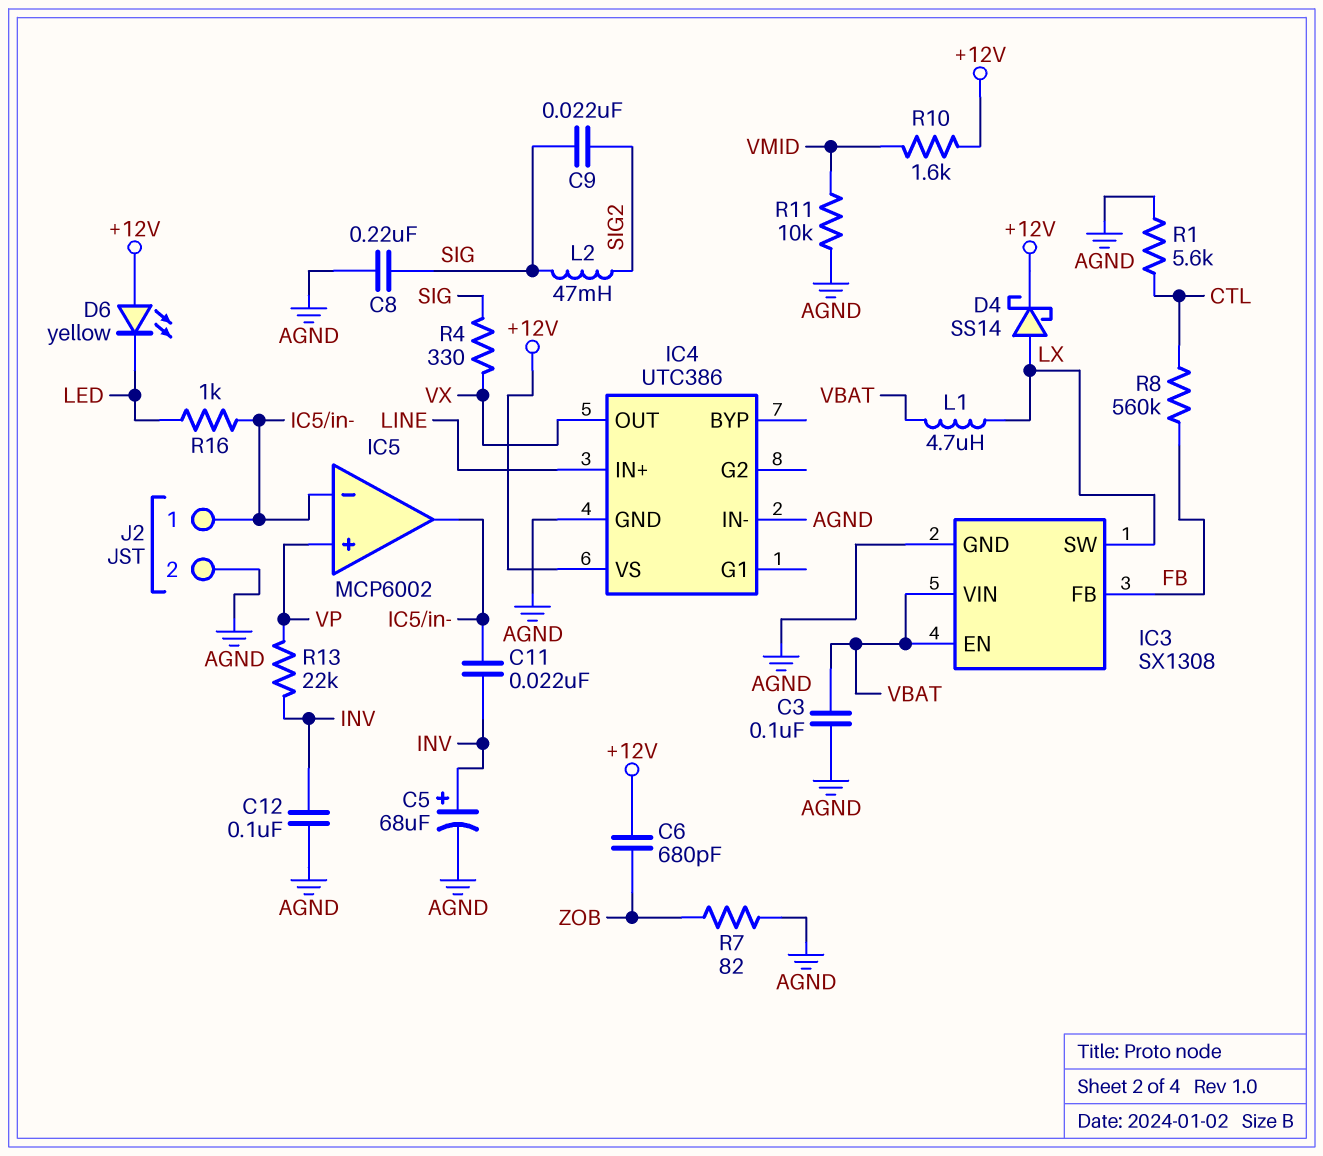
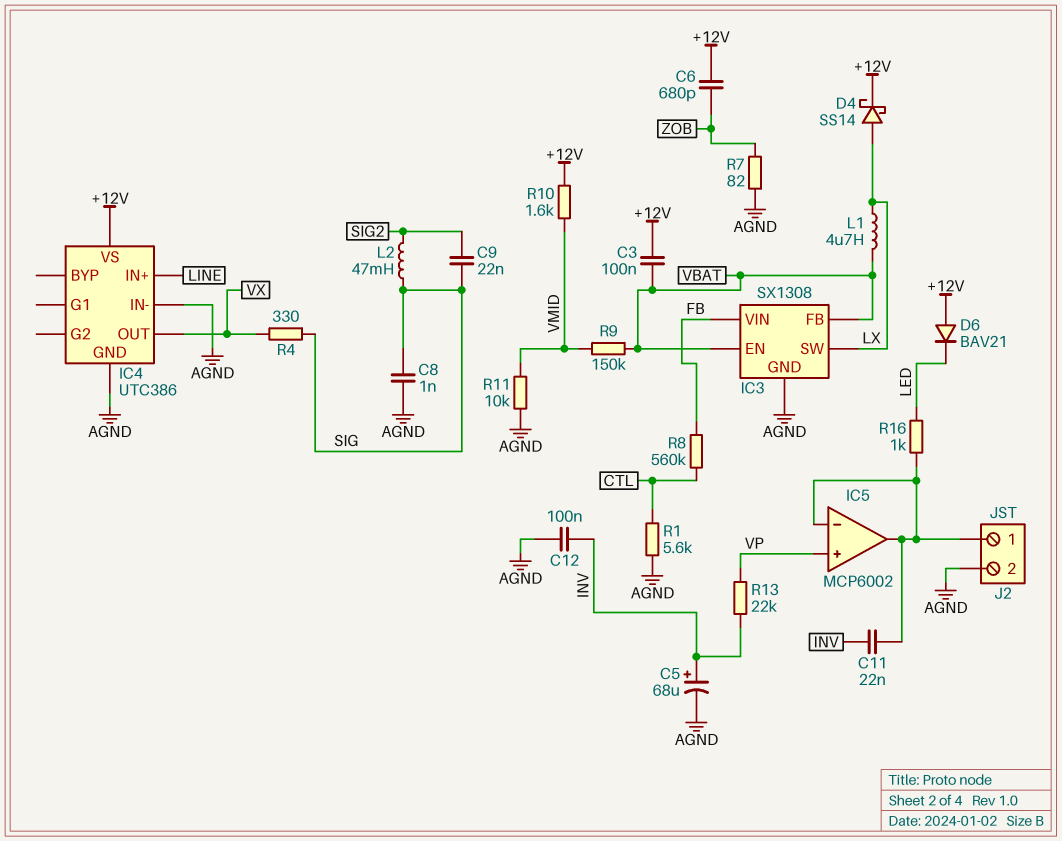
C3: 100nF (AGND, VBAT) -> 100nF (+12V, VBAT)
C8: 220nF (AGND, SIG) -> 1nF (AGND, SIG)
D6: LED yellow (A +12V, K LED) -> diode BAV21 (A +12V, K LED)
IC3 pin FB: FB -> VBAT
IC3 pin VIN: VBAT -> FB
R9: none -> 150k (VBAT, VMID)

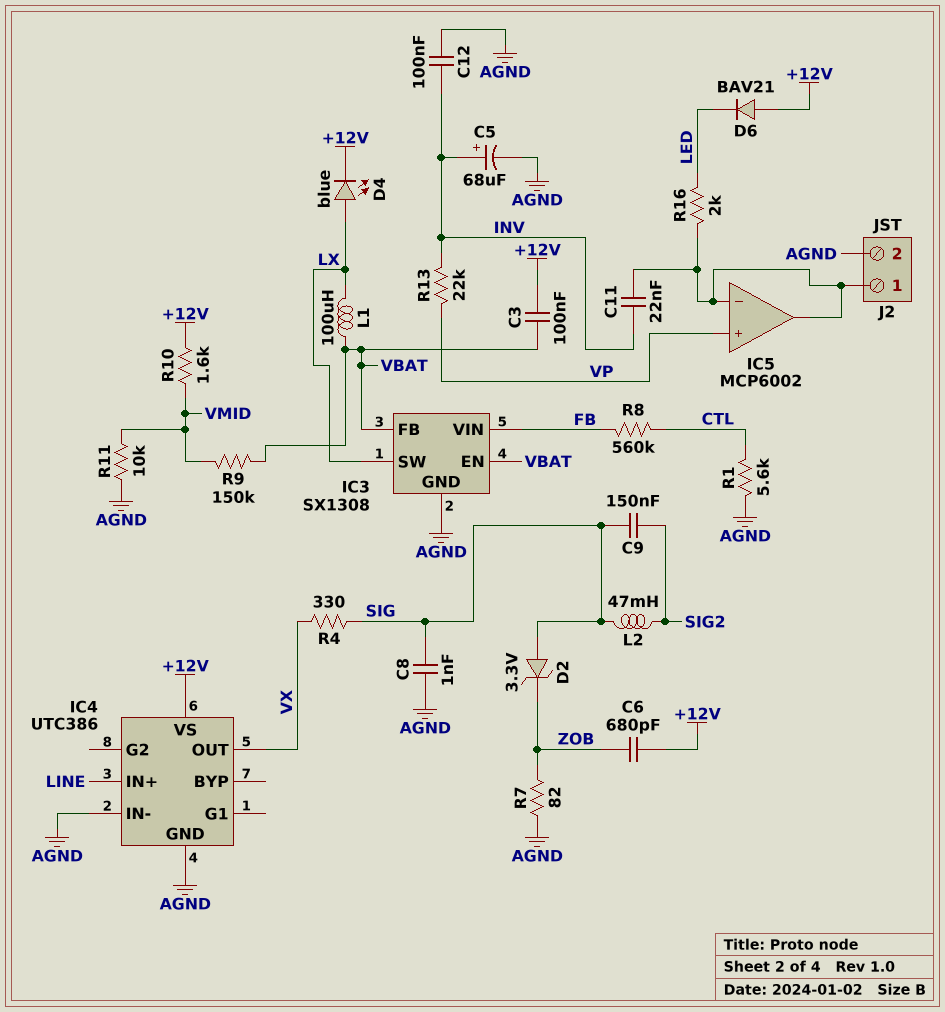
C9: 22nF (SIG, SIG2) -> 150nF (SIG, SIG2)
D2: none -> zener 3.3V (A SIG, K ZOB)
D4: schottky SS14 (A LX, K +12V) -> LED blue (A LX, K +12V)
L1: 4.7uH (LX, VBAT) -> 100uH (LX, VBAT)
R16: 1k (IC5/in-, LED) -> 2k (IC5/in-, LED)

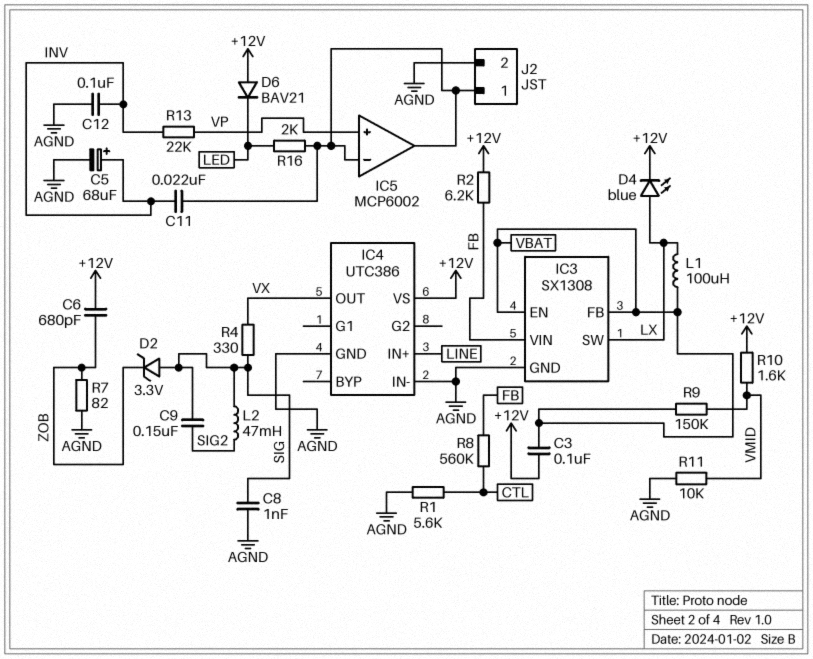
R2: none -> 6.2k (+12V, FB)

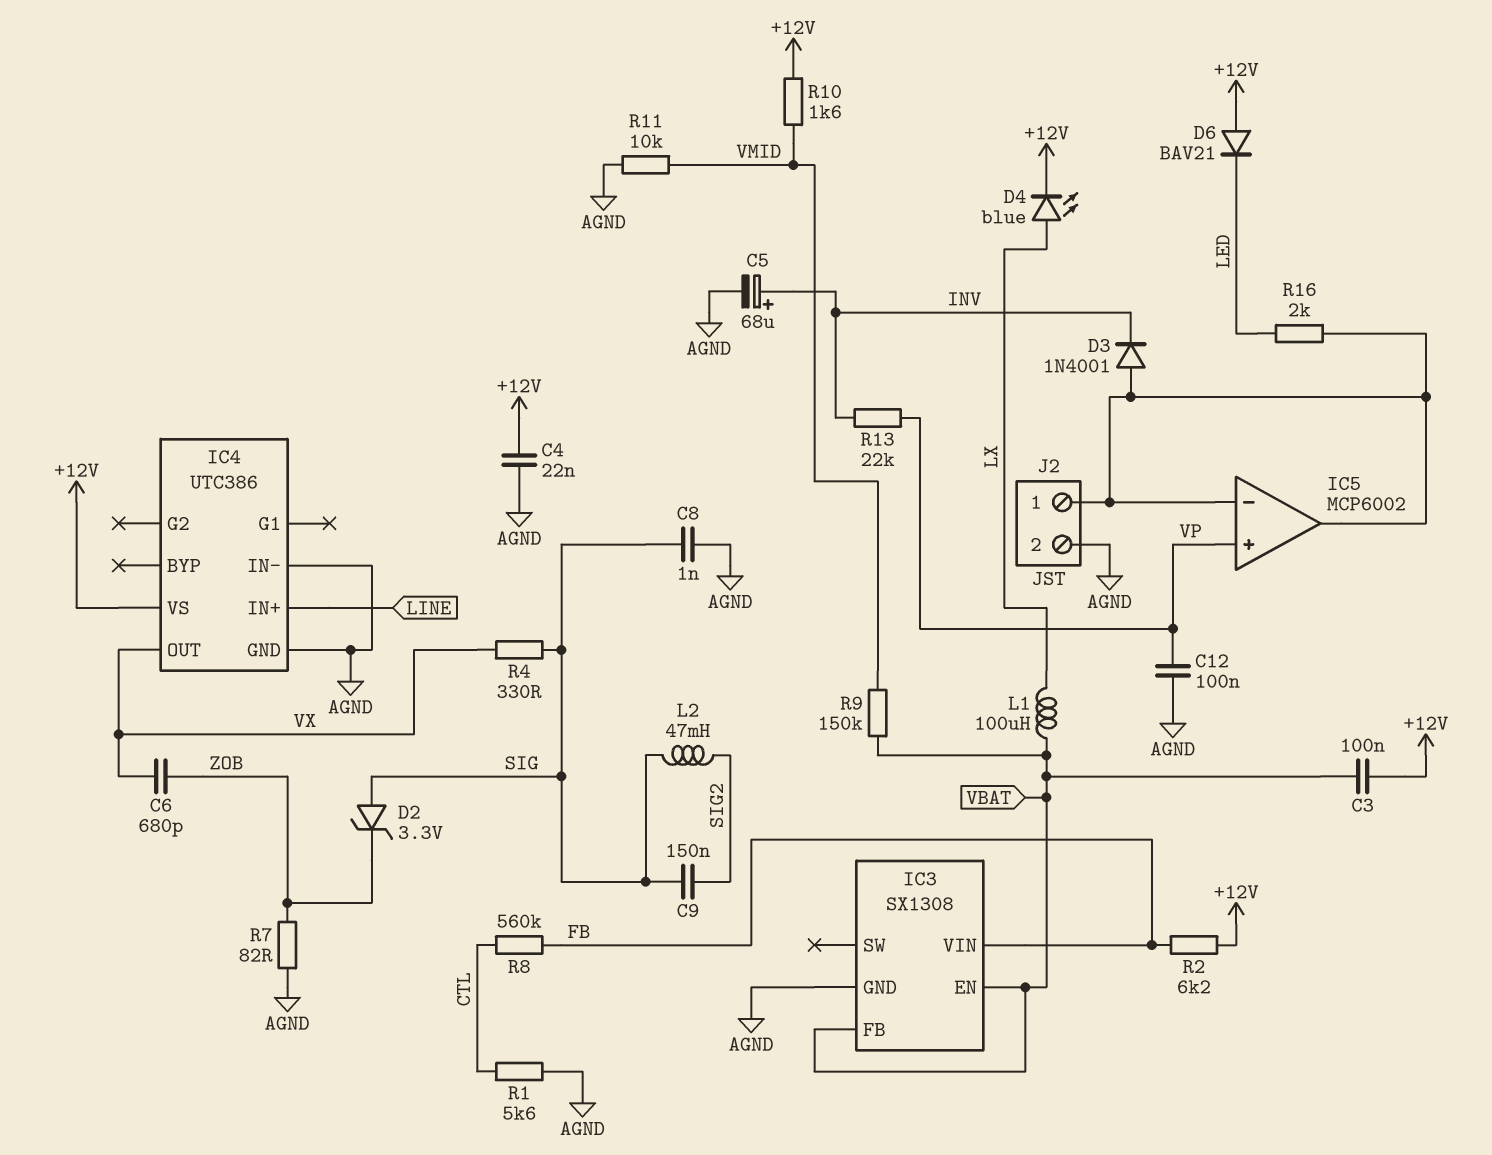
C4: none -> 22nF (+12V, AGND)
C6: 680pF (+12V, ZOB) -> 680pF (VX, ZOB)
C11: 22nF (IC5/in-, INV) -> none
C12: 100nF (AGND, INV) -> 100nF (AGND, VP)
D3: none -> diode 1N4001 (A IC5/in-, K INV)
IC3 pin SW: LX -> none

